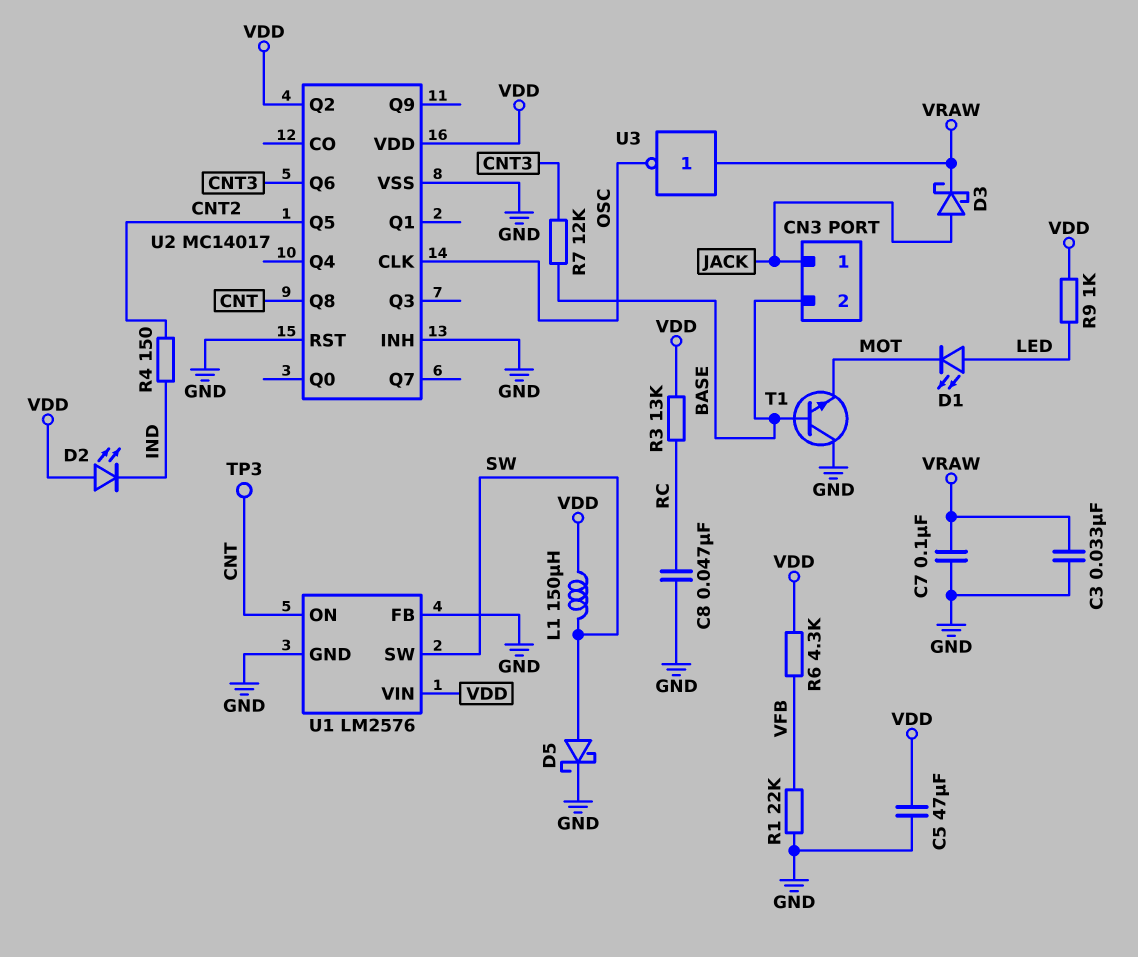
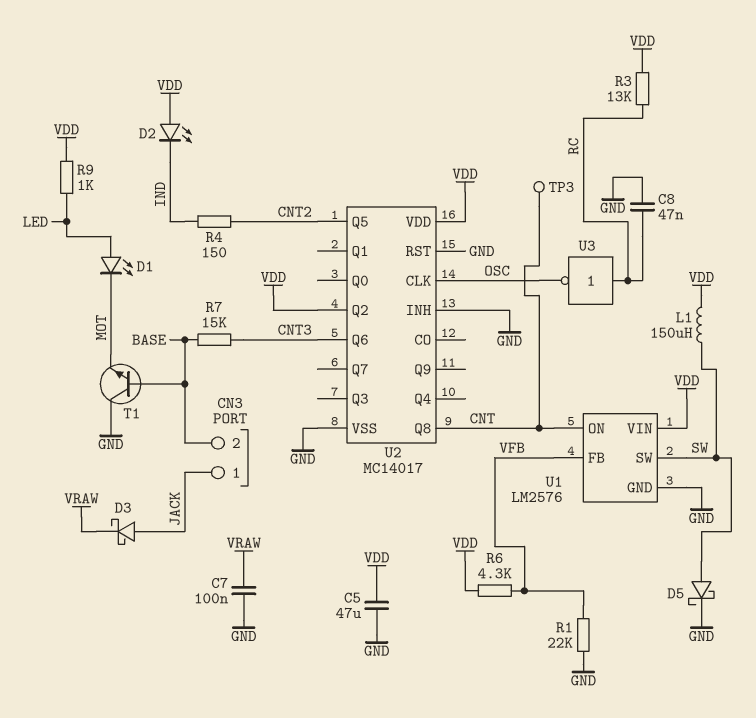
C3: 33nF (GND, VRAW) -> none
R7: 12k (BASE, CNT3) -> 15k (BASE, CNT3)
U1 pin FB: GND -> VFB
U3: NOT (in VRAW, out OSC) -> NOT (in RC, out OSC)

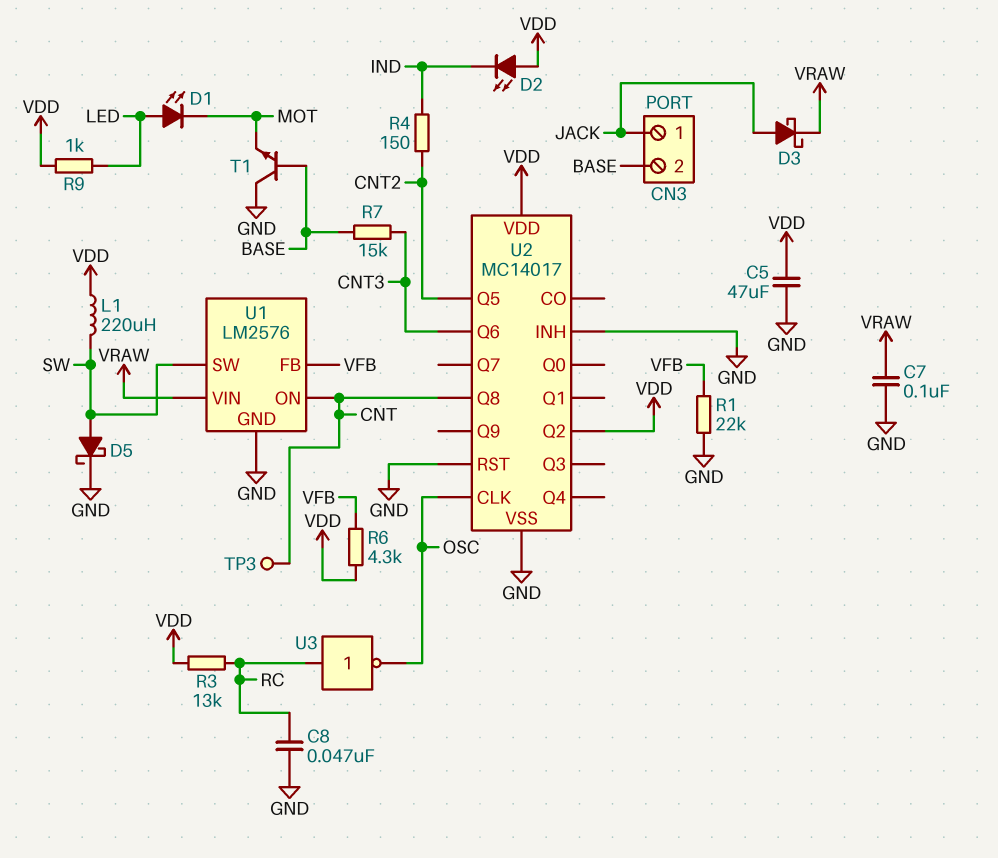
L1: 150uH (SW, VDD) -> 220uH (SW, VDD)
U1 pin VIN: VDD -> VRAW

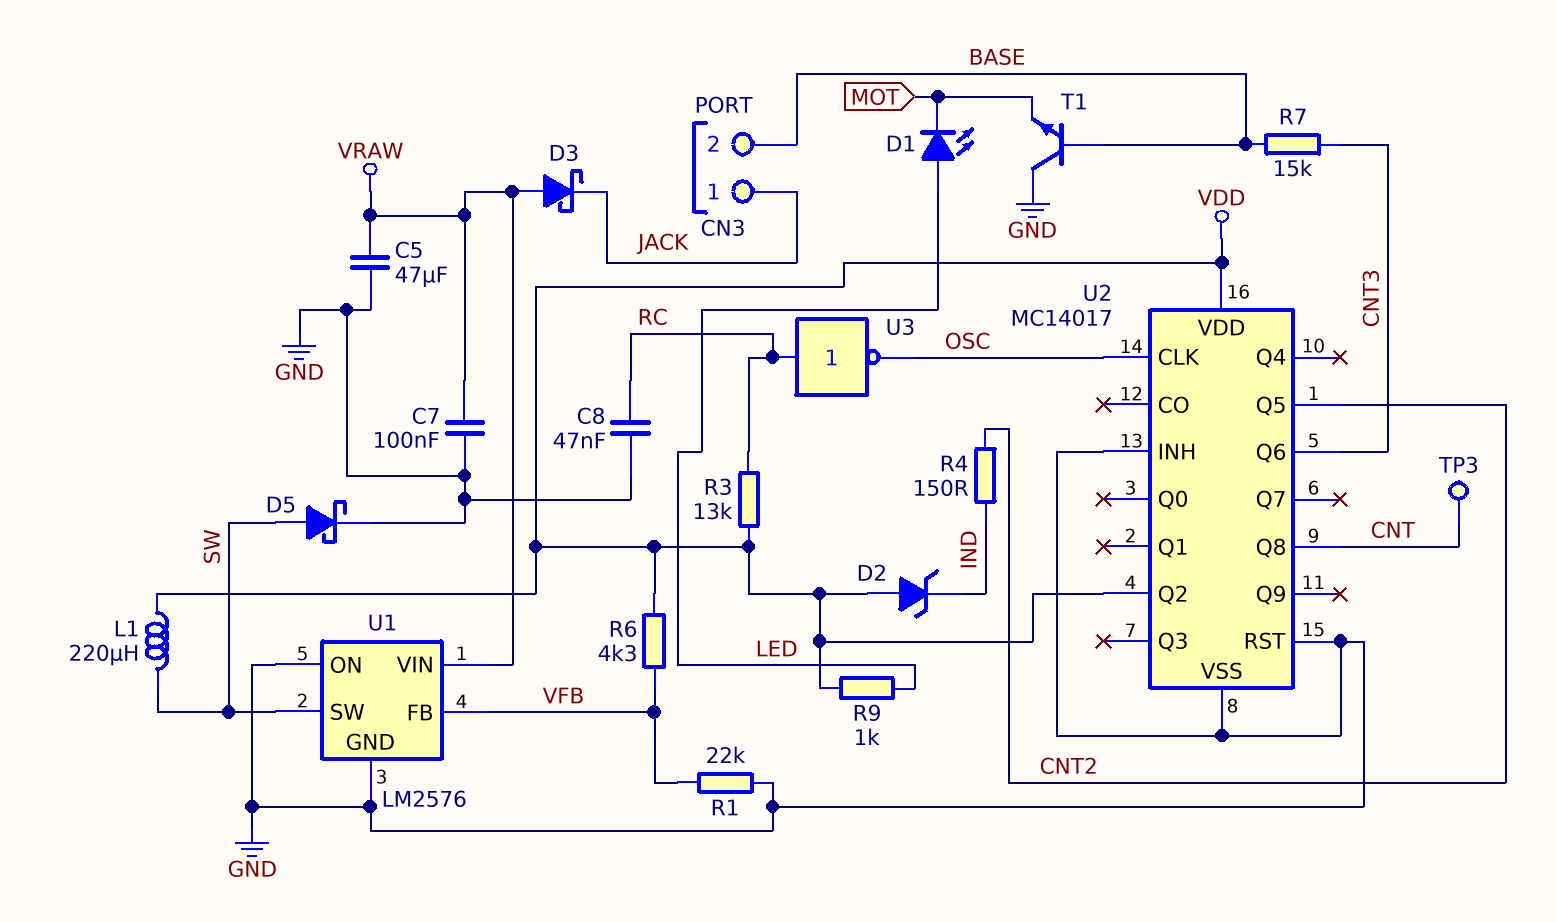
C5: 47uF (GND, VDD) -> 47uF (GND, VRAW)
D2: LED (A VDD, K IND) -> zener (A VDD, K IND)
D3: schottky (A JACK, K VRAW) -> schottky (A VRAW, K JACK)
U1 pin ON: CNT -> GND

